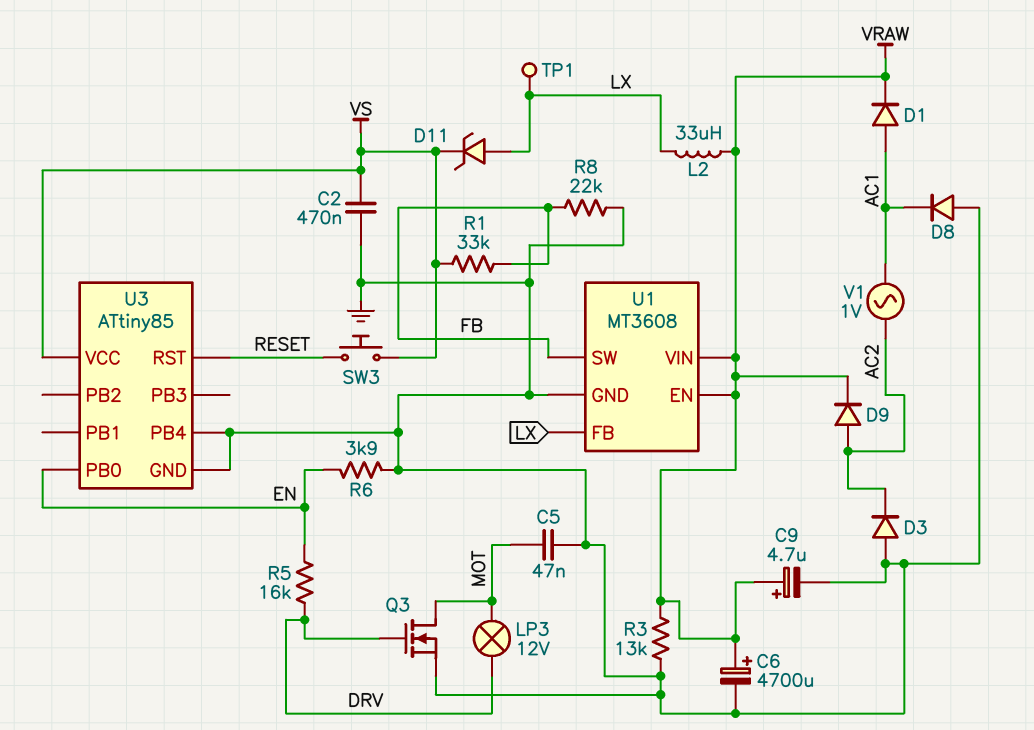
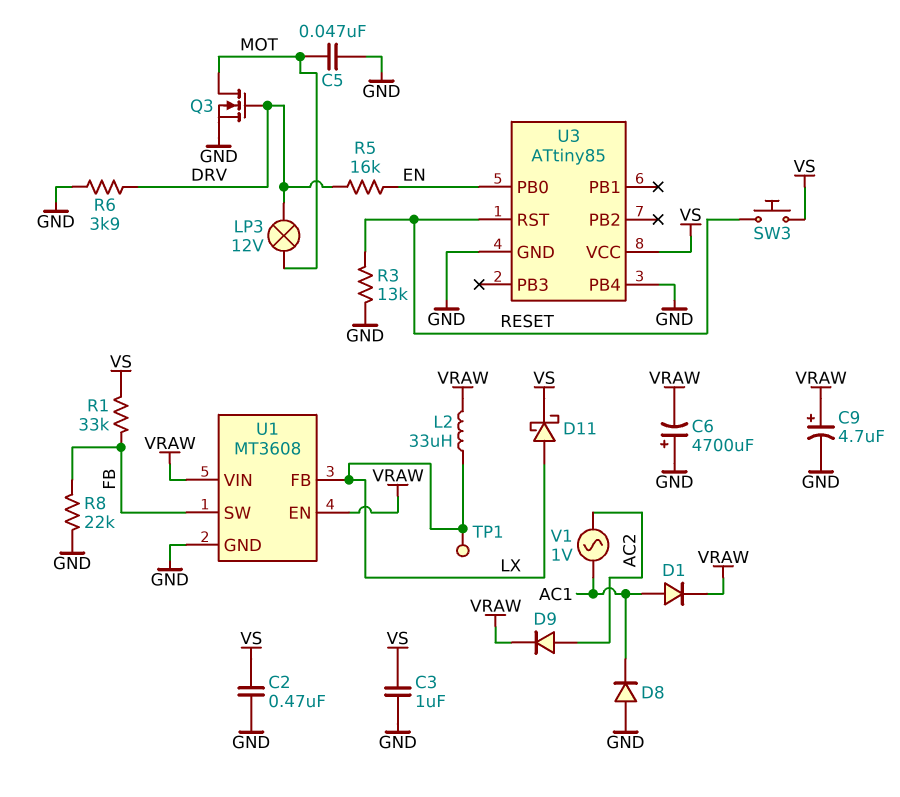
C3: none -> 1uF (GND, VS)
C6: 4700uF (plus VRAW, minus GND) -> 4700uF (plus GND, minus VRAW)
D3: diode (A GND, K AC2) -> none
D11: zener (A LX, K VS) -> schottky (A LX, K VS)
R3: 13k (GND, VRAW) -> 13k (GND, RESET)
R6: 3.9k (EN, GND) -> 3.9k (DRV, GND)

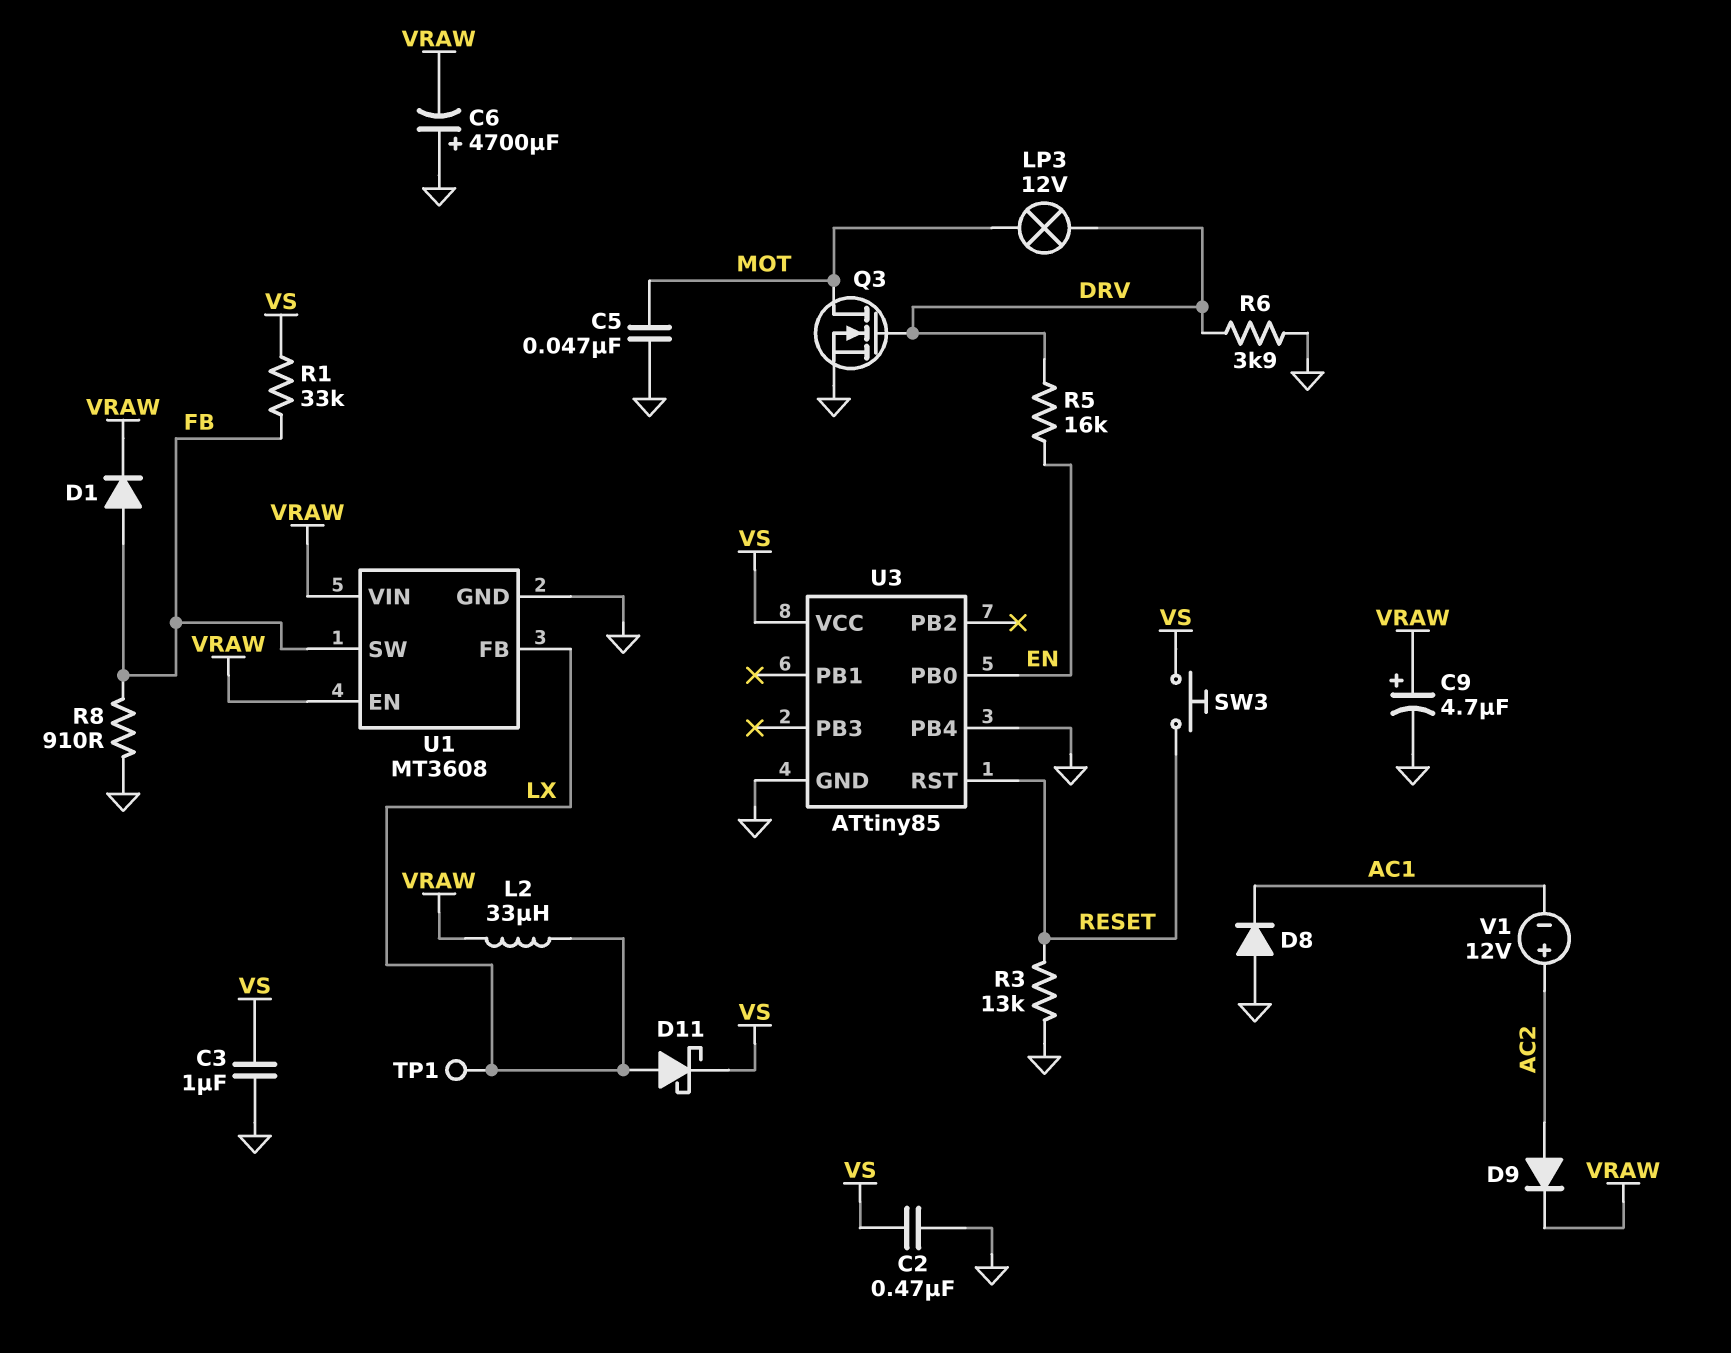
D1: diode (A AC1, K VRAW) -> diode (A FB, K VRAW)
R8: 22k (FB, GND) -> 910 (FB, GND)
V1: AC 1V (AC1, AC2) -> 12V (plus AC2, minus AC1)

